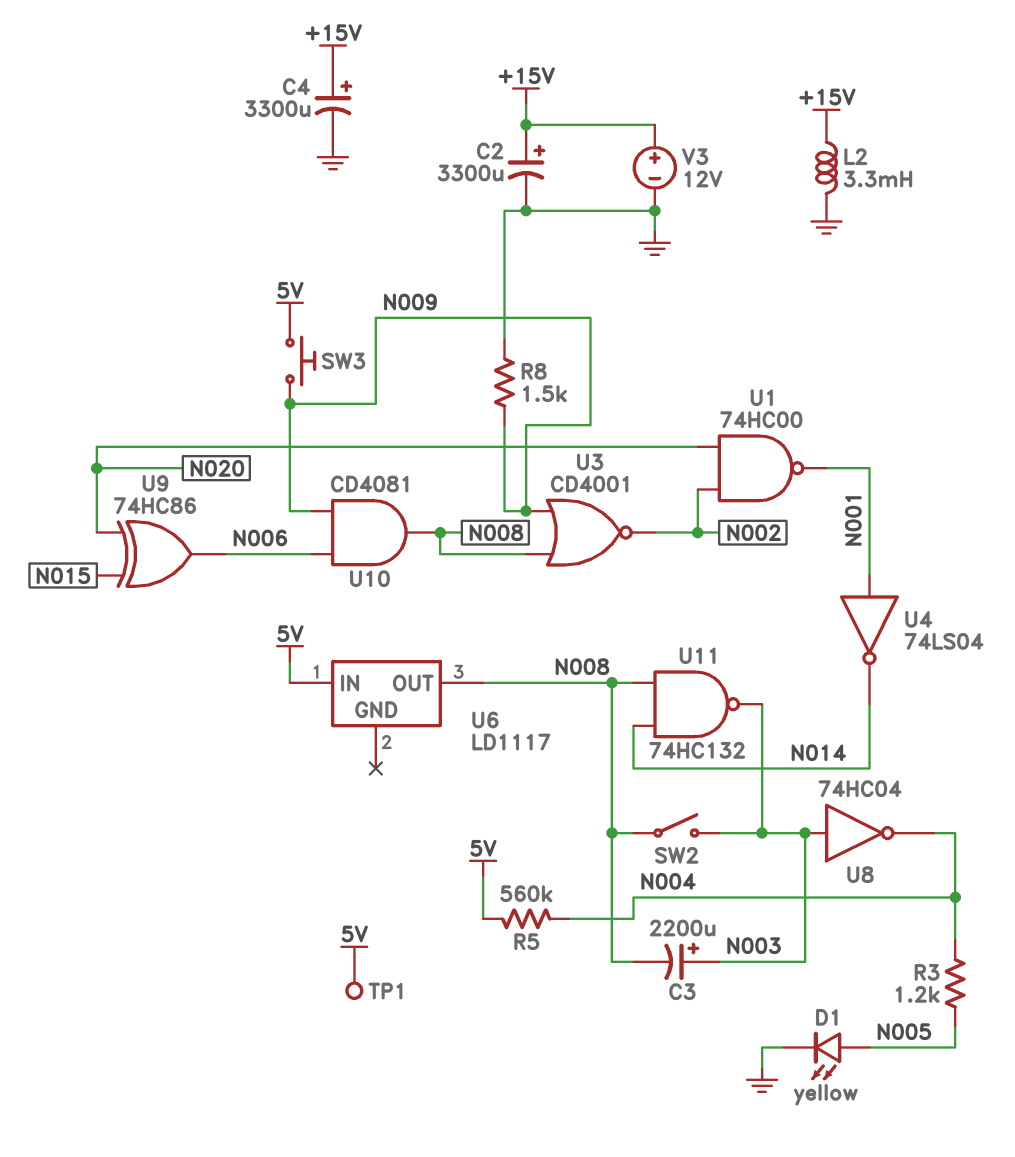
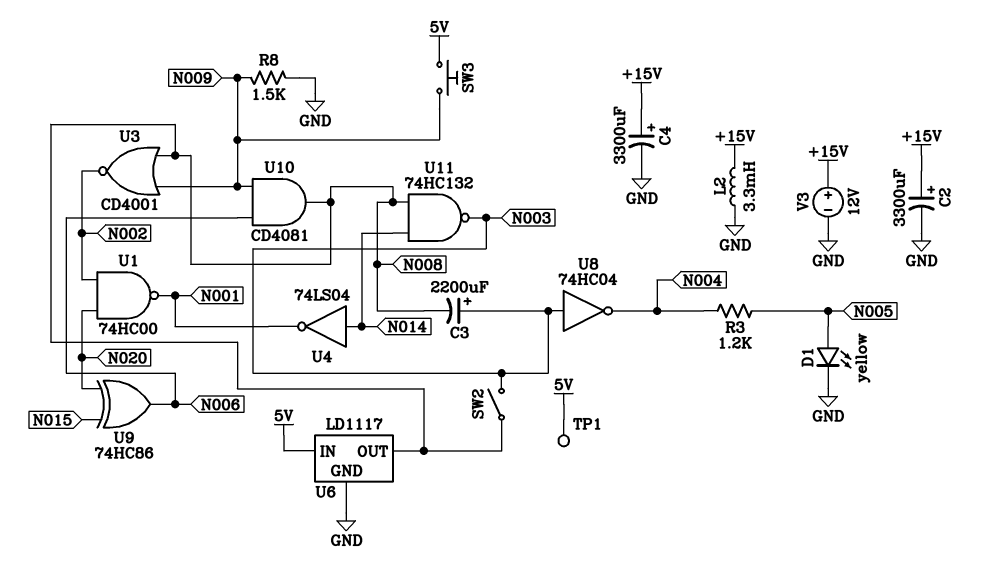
R5: 560k (5V, N004) -> none
U4: NOT 74LS04 (in N001, out N014) -> NOT 74LS04 (in N014, out N001)
U6 pin GND: none -> GND

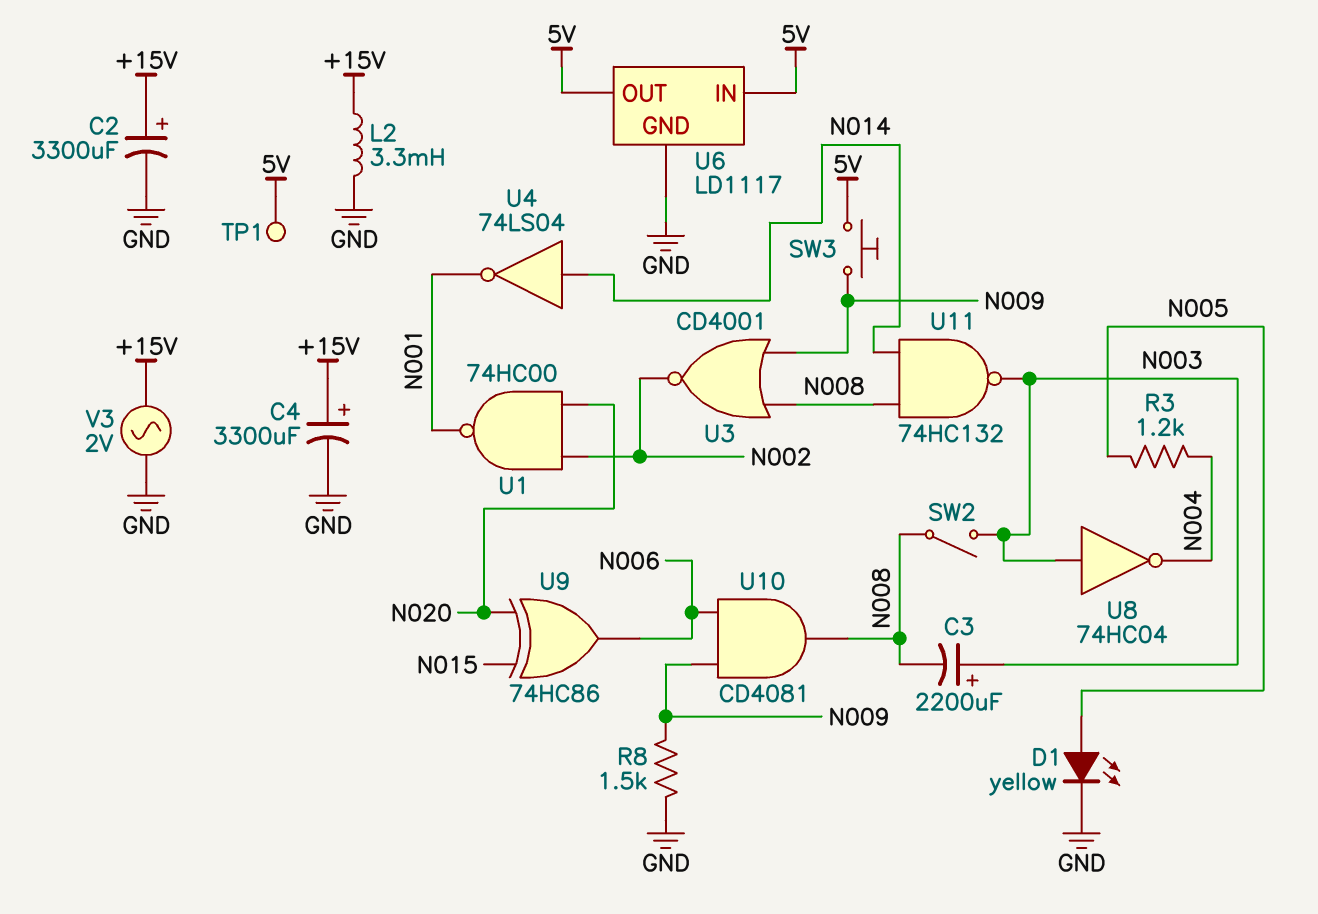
U6 pin OUT: N008 -> 5V
V3: 12V (plus +15V, minus GND) -> AC 2V (+15V, GND)

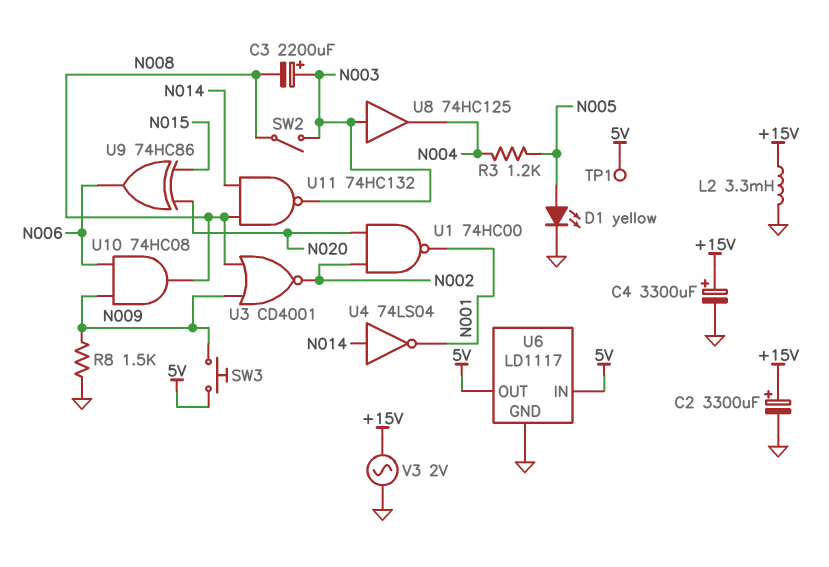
U8: NOT 74HC04 (in N003, out N004) -> buffer 74HC125 (in N003, out N004)
U10: AND CD4081 (in N006, in N009, out N008) -> AND 74HC08 (in N006, in N009, out N008)

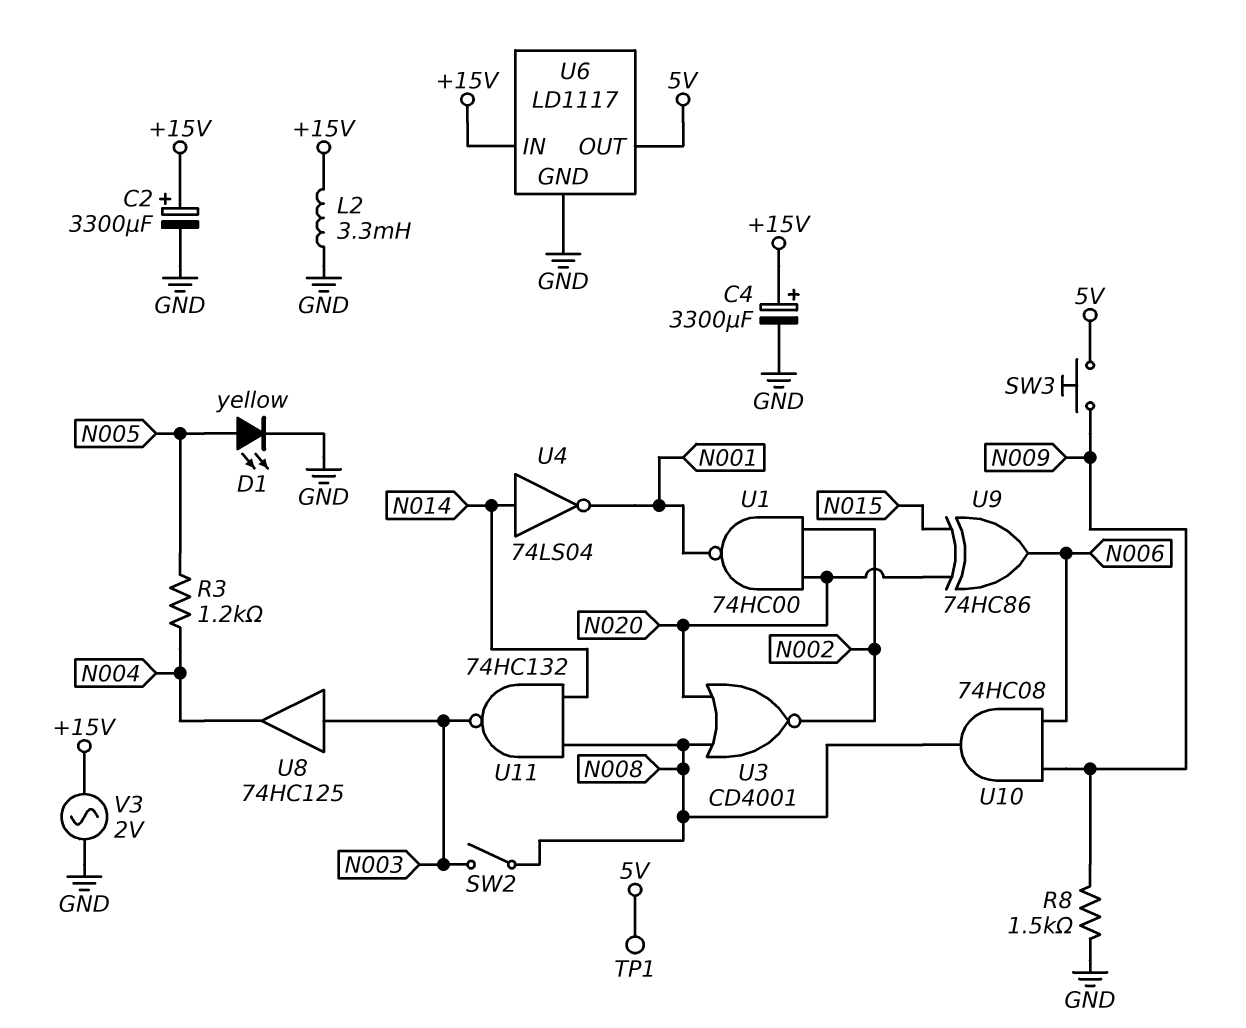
C3: 2200uF (plus N003, minus N008) -> none
U3: NOR CD4001 (in N008, in N009, out N002) -> NOR CD4001 (in N008, in N020, out N002)
U6 pin IN: 5V -> +15V

